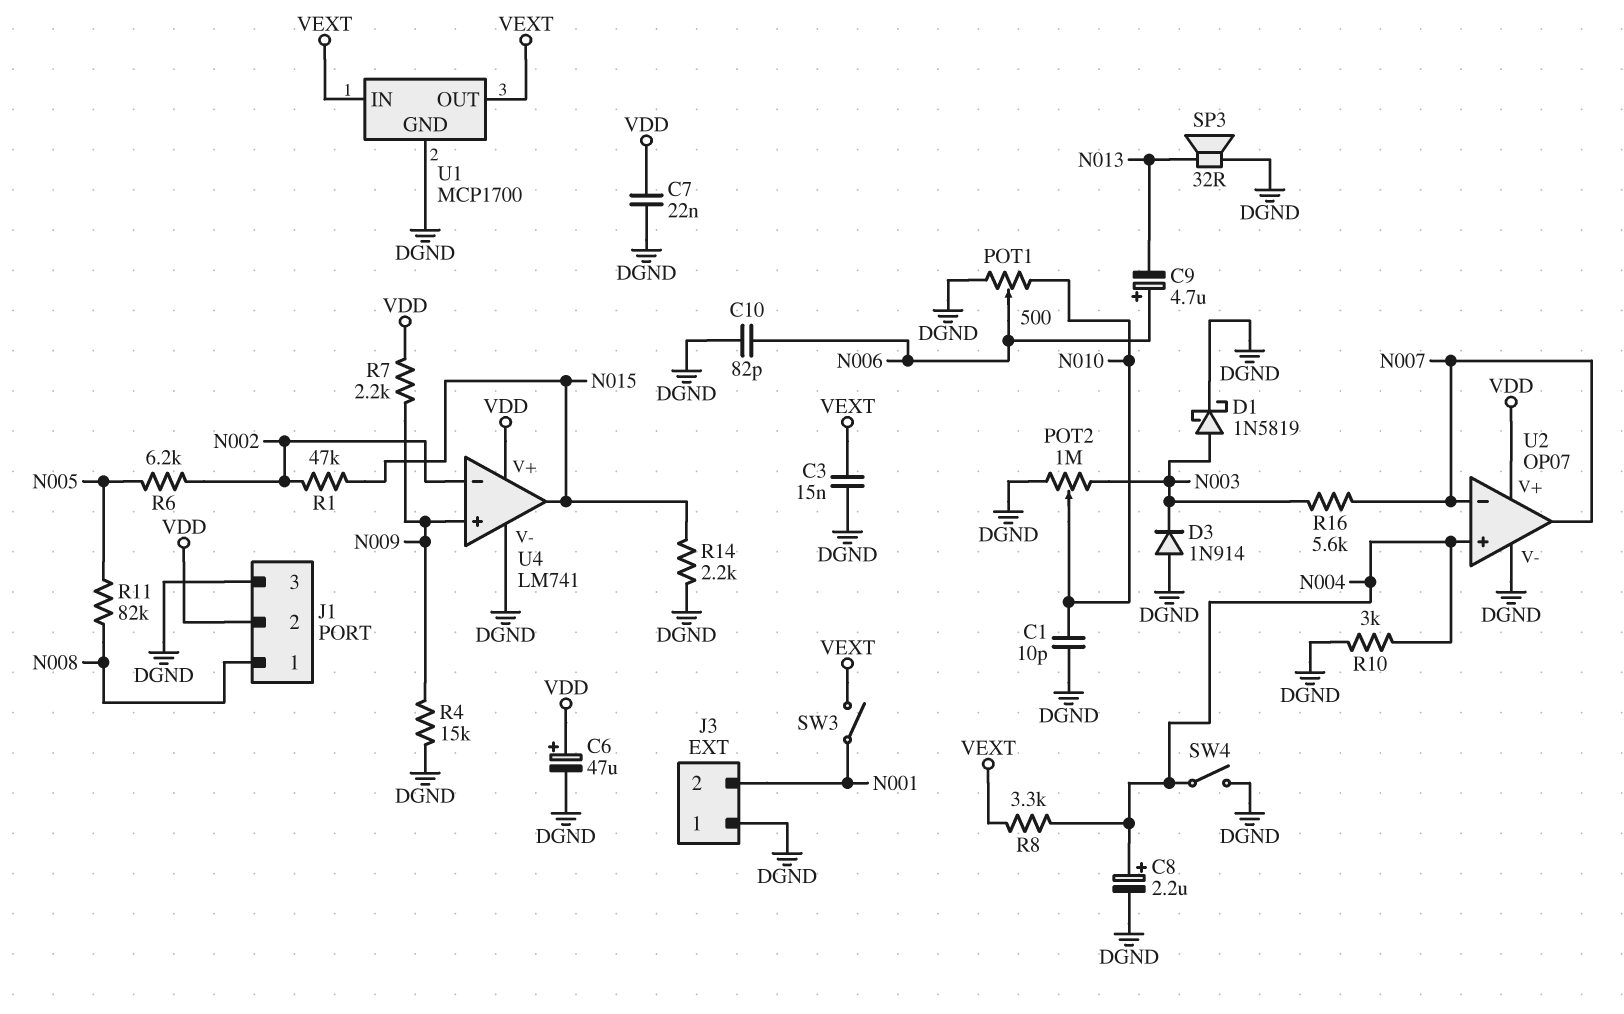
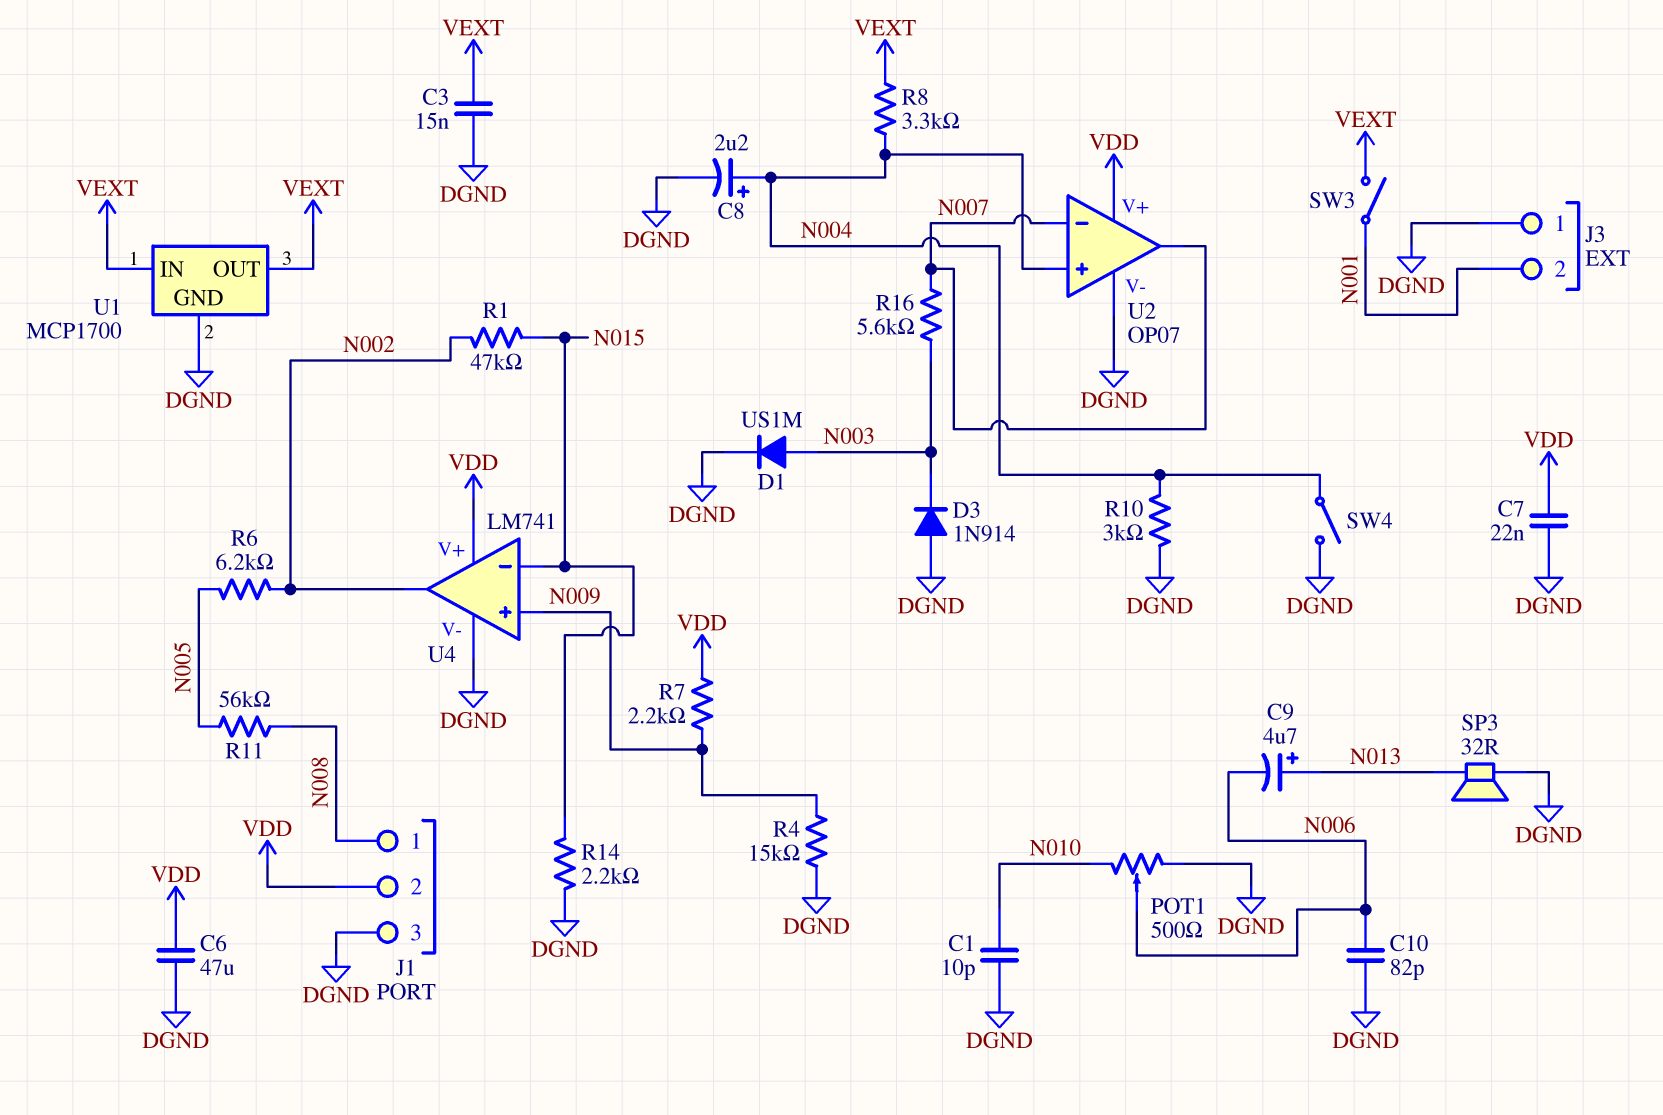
C6: 47uF (plus VDD, minus DGND) -> 47uF (DGND, VDD)
C9: 4.7uF (plus N006, minus N013) -> 4.7uF (plus N013, minus N006)
D1: schottky 1N5819 (A N003, K DGND) -> diode US1M (A N003, K DGND)
POT2: 1M (DGND, N003, wiper N010) -> none
R11: 82k (N005, N008) -> 56k (N005, N008)
U4 pin in-: N002 -> N015
U4 pin out: N015 -> N002

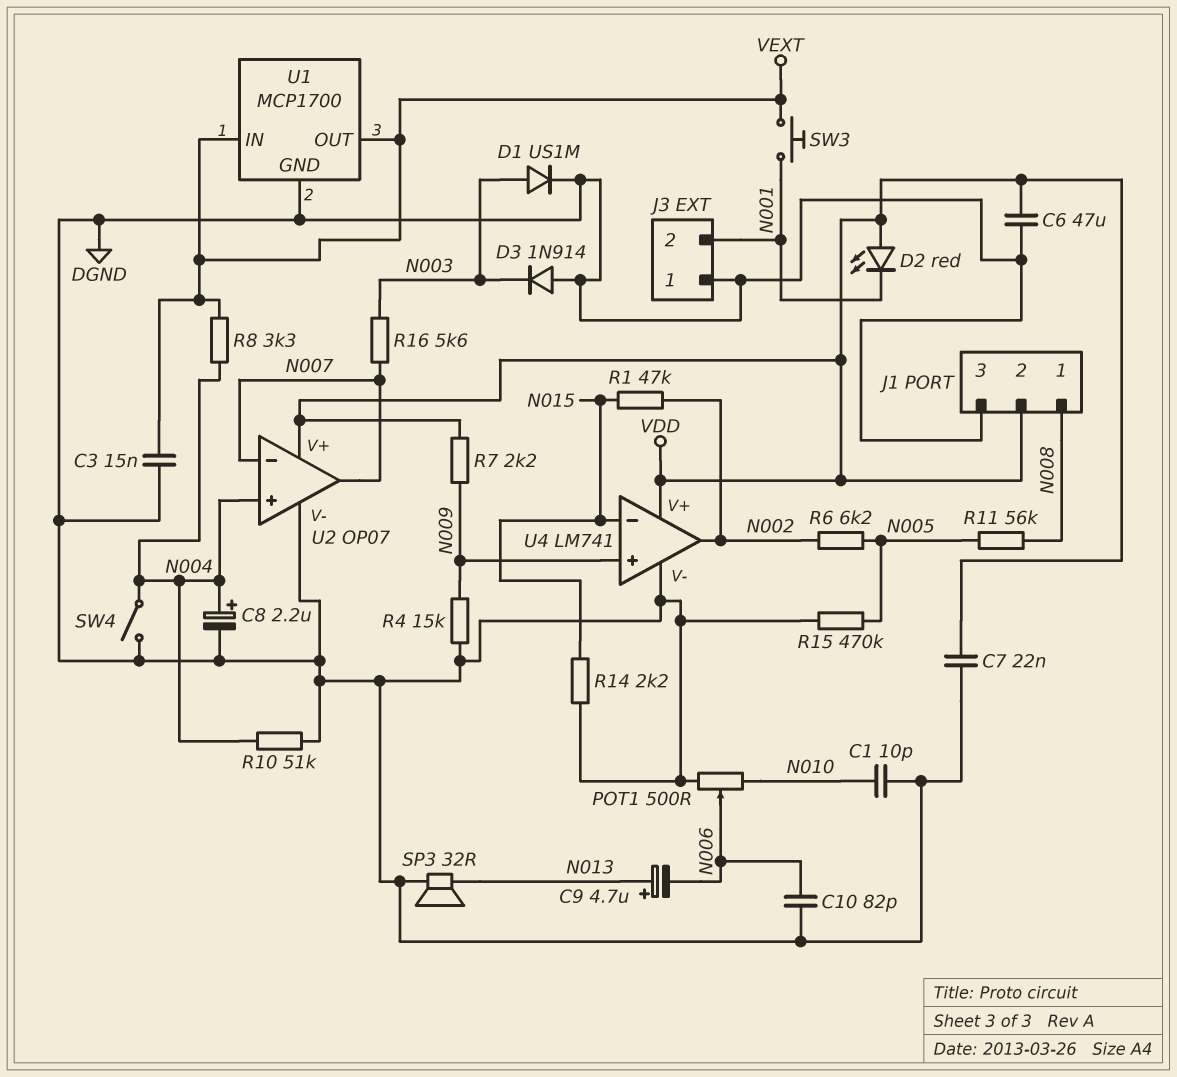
D2: none -> LED red (A VDD, K N001)
R10: 3k (DGND, N004) -> 51k (DGND, N004)
R15: none -> 470k (DGND, N005)
SW3: switch (N001, VEXT) -> button (N001, VEXT)

